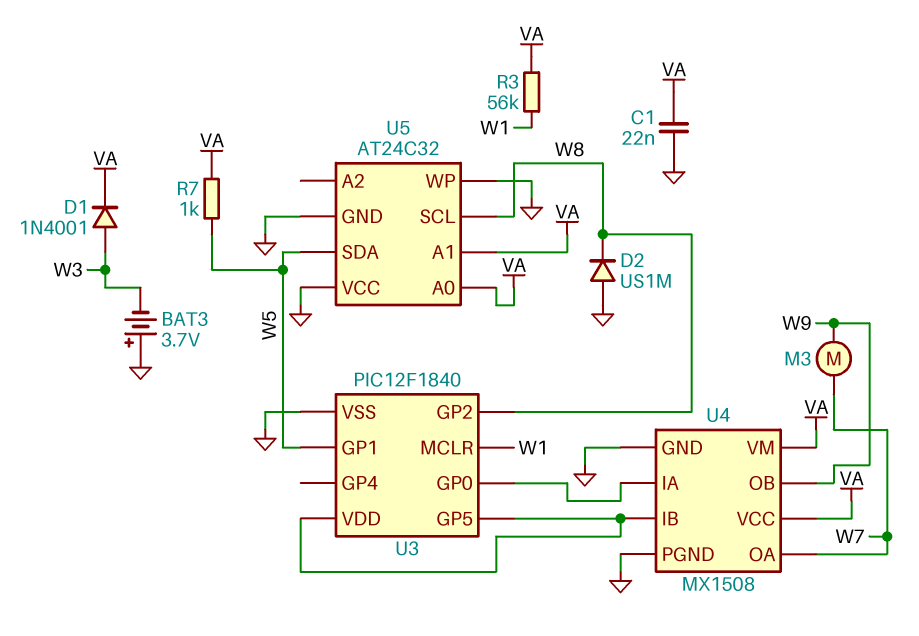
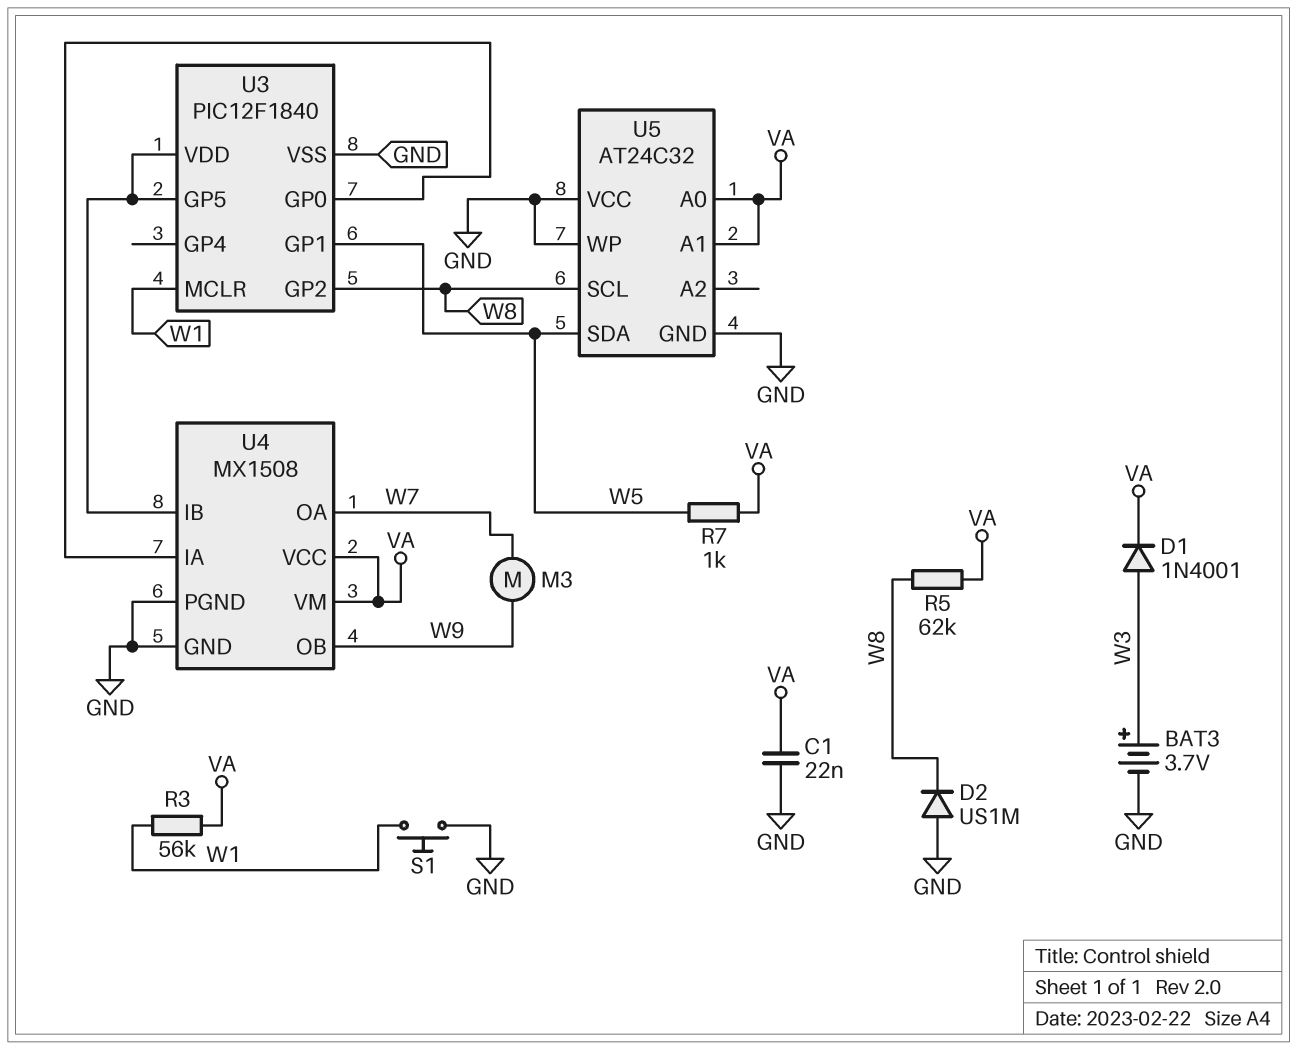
BAT3: 3.7V (plus GND, minus W3) -> 3.7V (plus W3, minus GND)
R5: none -> 62k (VA, W8)
S1: none -> button (GND, W1)

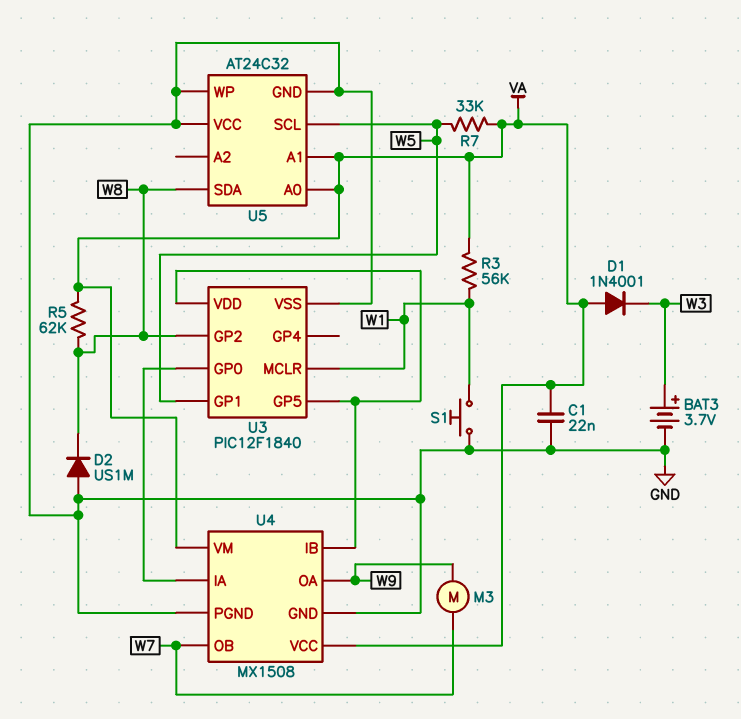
D1: diode 1N4001 (A W3, K VA) -> diode 1N4001 (A VA, K W3)
R7: 1k (VA, W5) -> 33k (VA, W5)
U4 pin OA: W7 -> W9
U4 pin OB: W9 -> W7
U5 pin SCL: W8 -> W5
U5 pin SDA: W5 -> W8

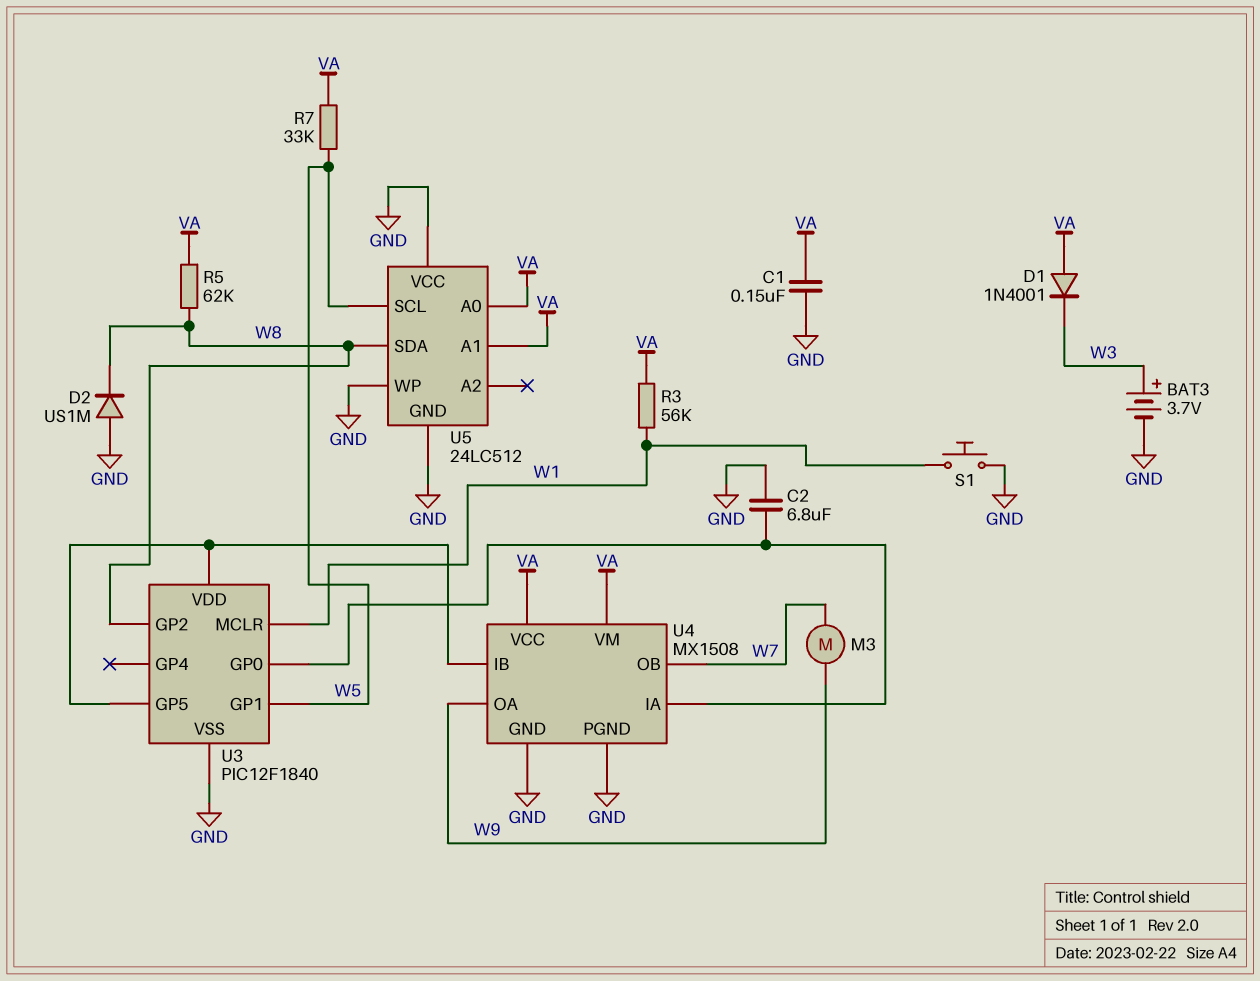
C1: 22nF (GND, VA) -> 150nF (GND, VA)
C2: none -> 6.8uF (GND, U3/GP0)
U5: AT24C32 -> 24LC512

